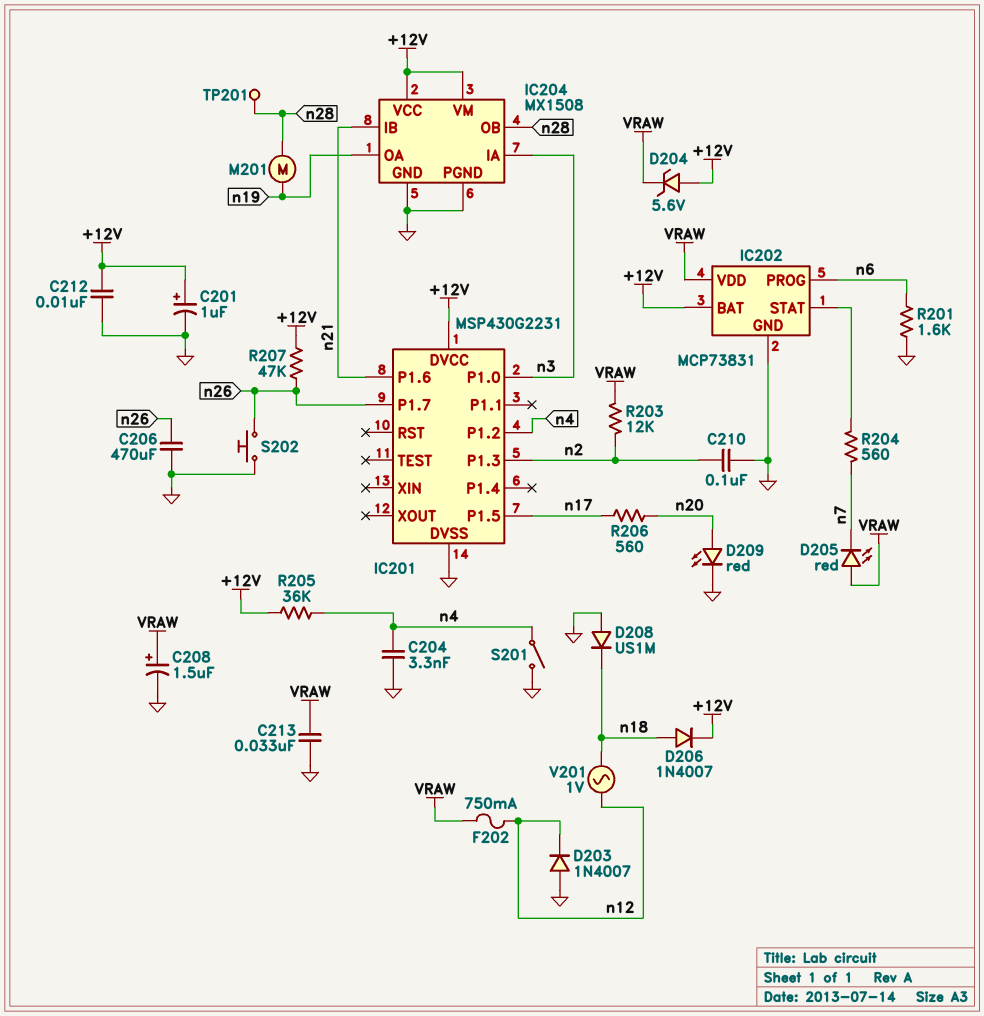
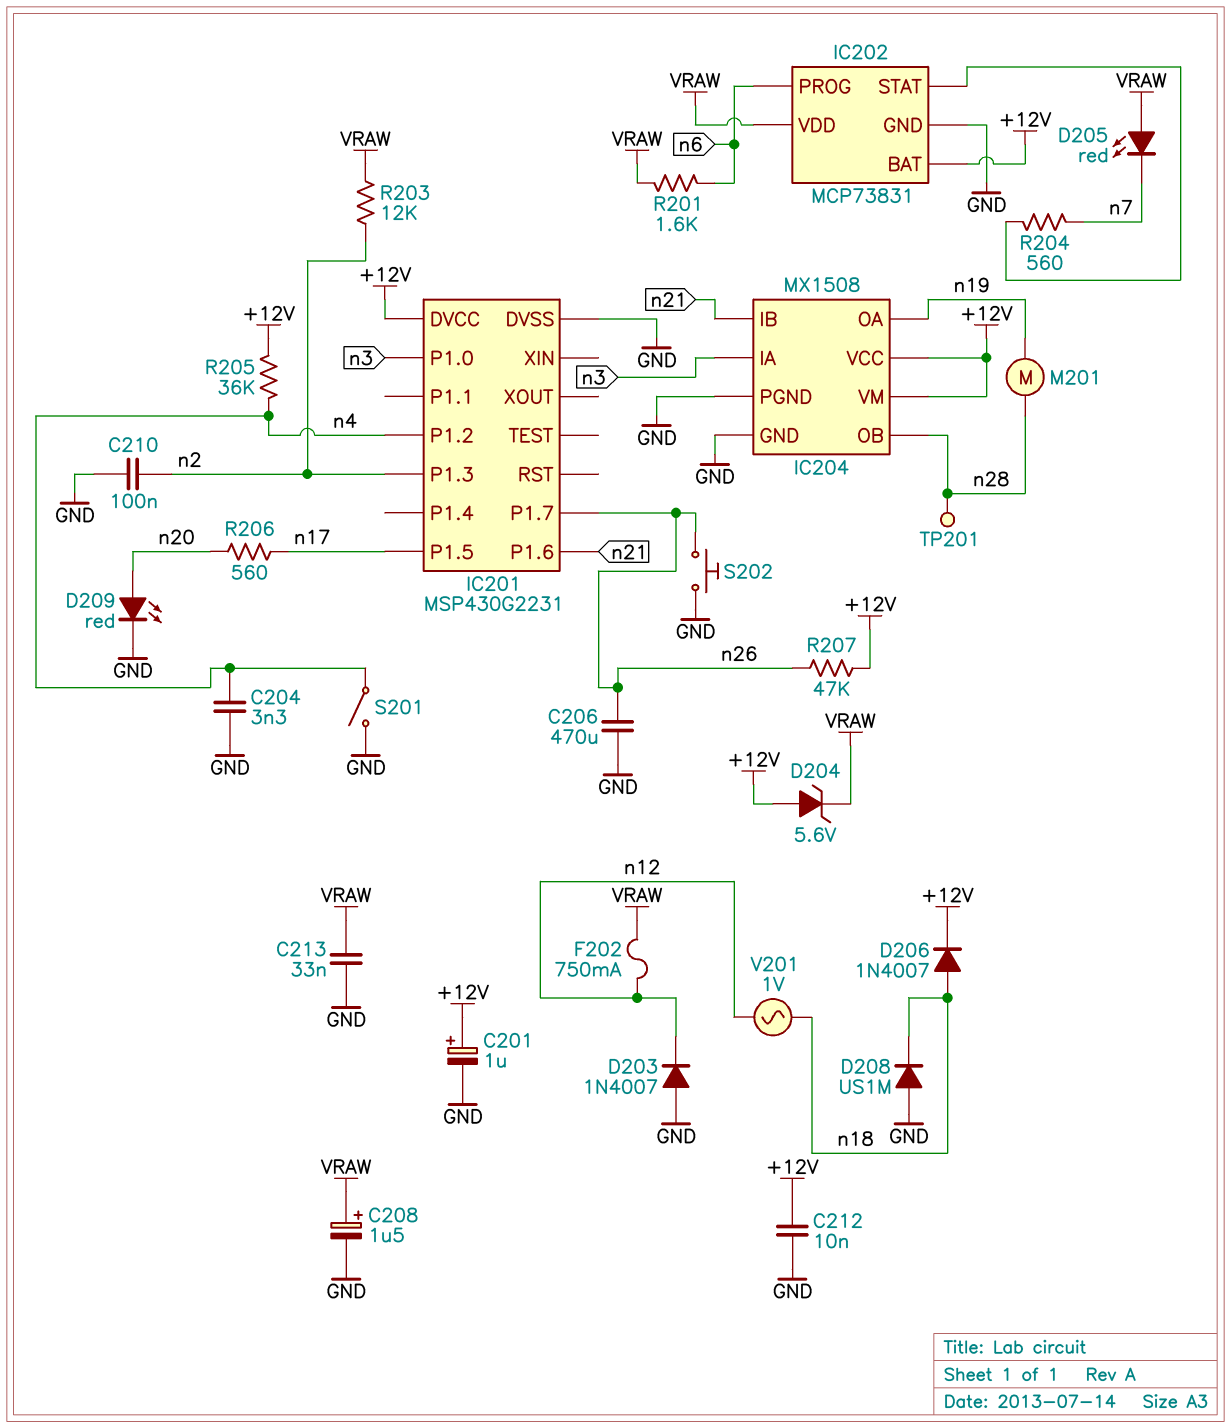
R201: 1.6k (GND, n6) -> 1.6k (VRAW, n6)

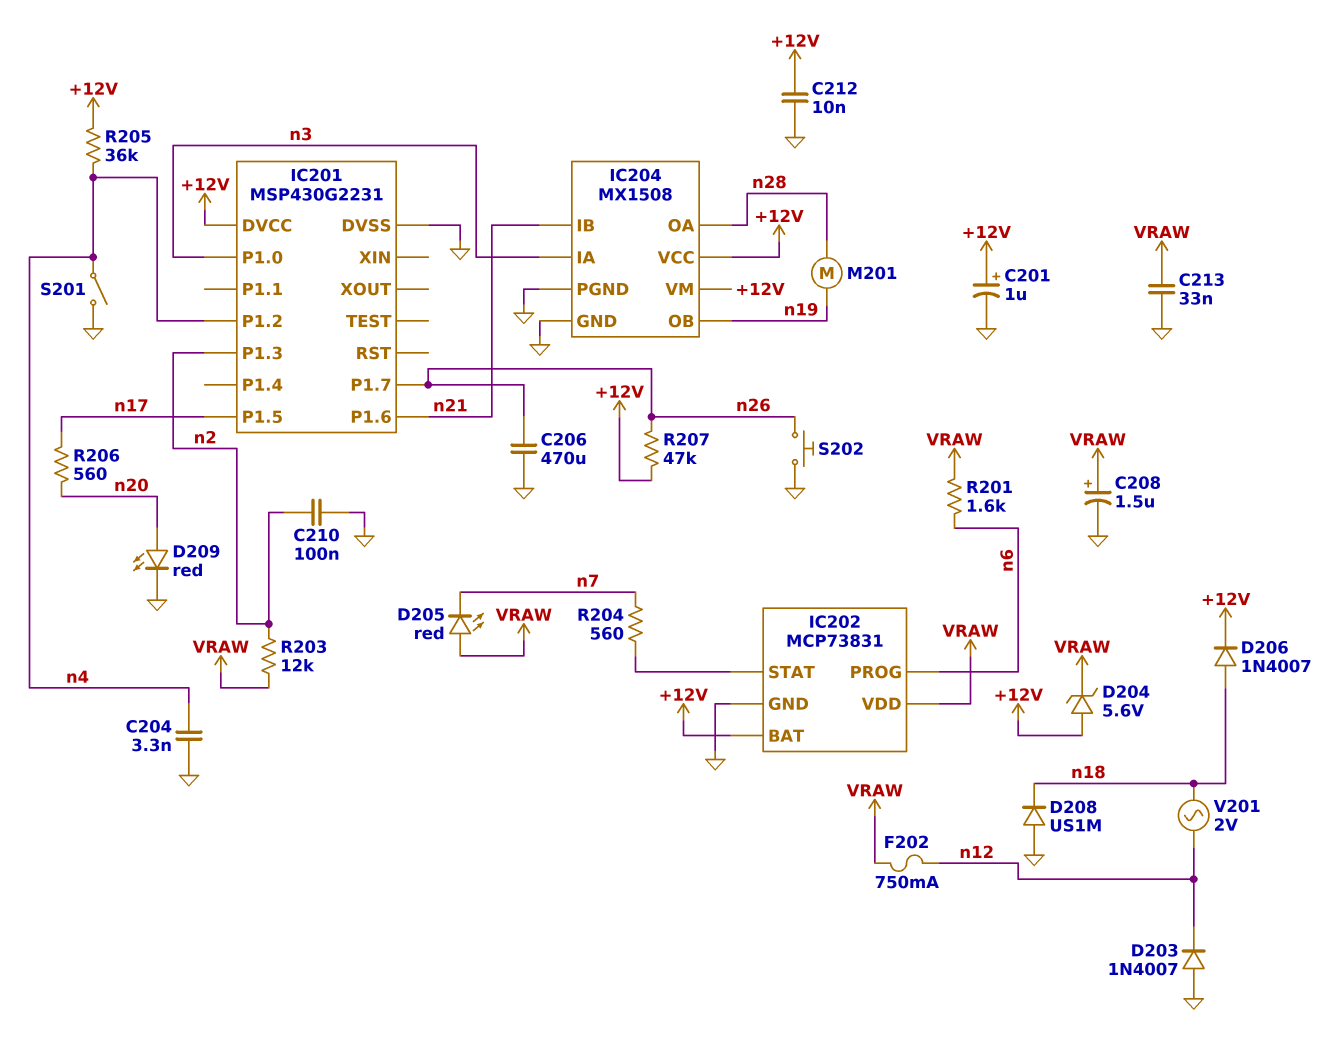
IC204 pin OA: n19 -> n28
IC204 pin OB: n28 -> n19
TP201: test point (n28) -> none
V201: AC 1V (n12, n18) -> AC 2V (n12, n18)

